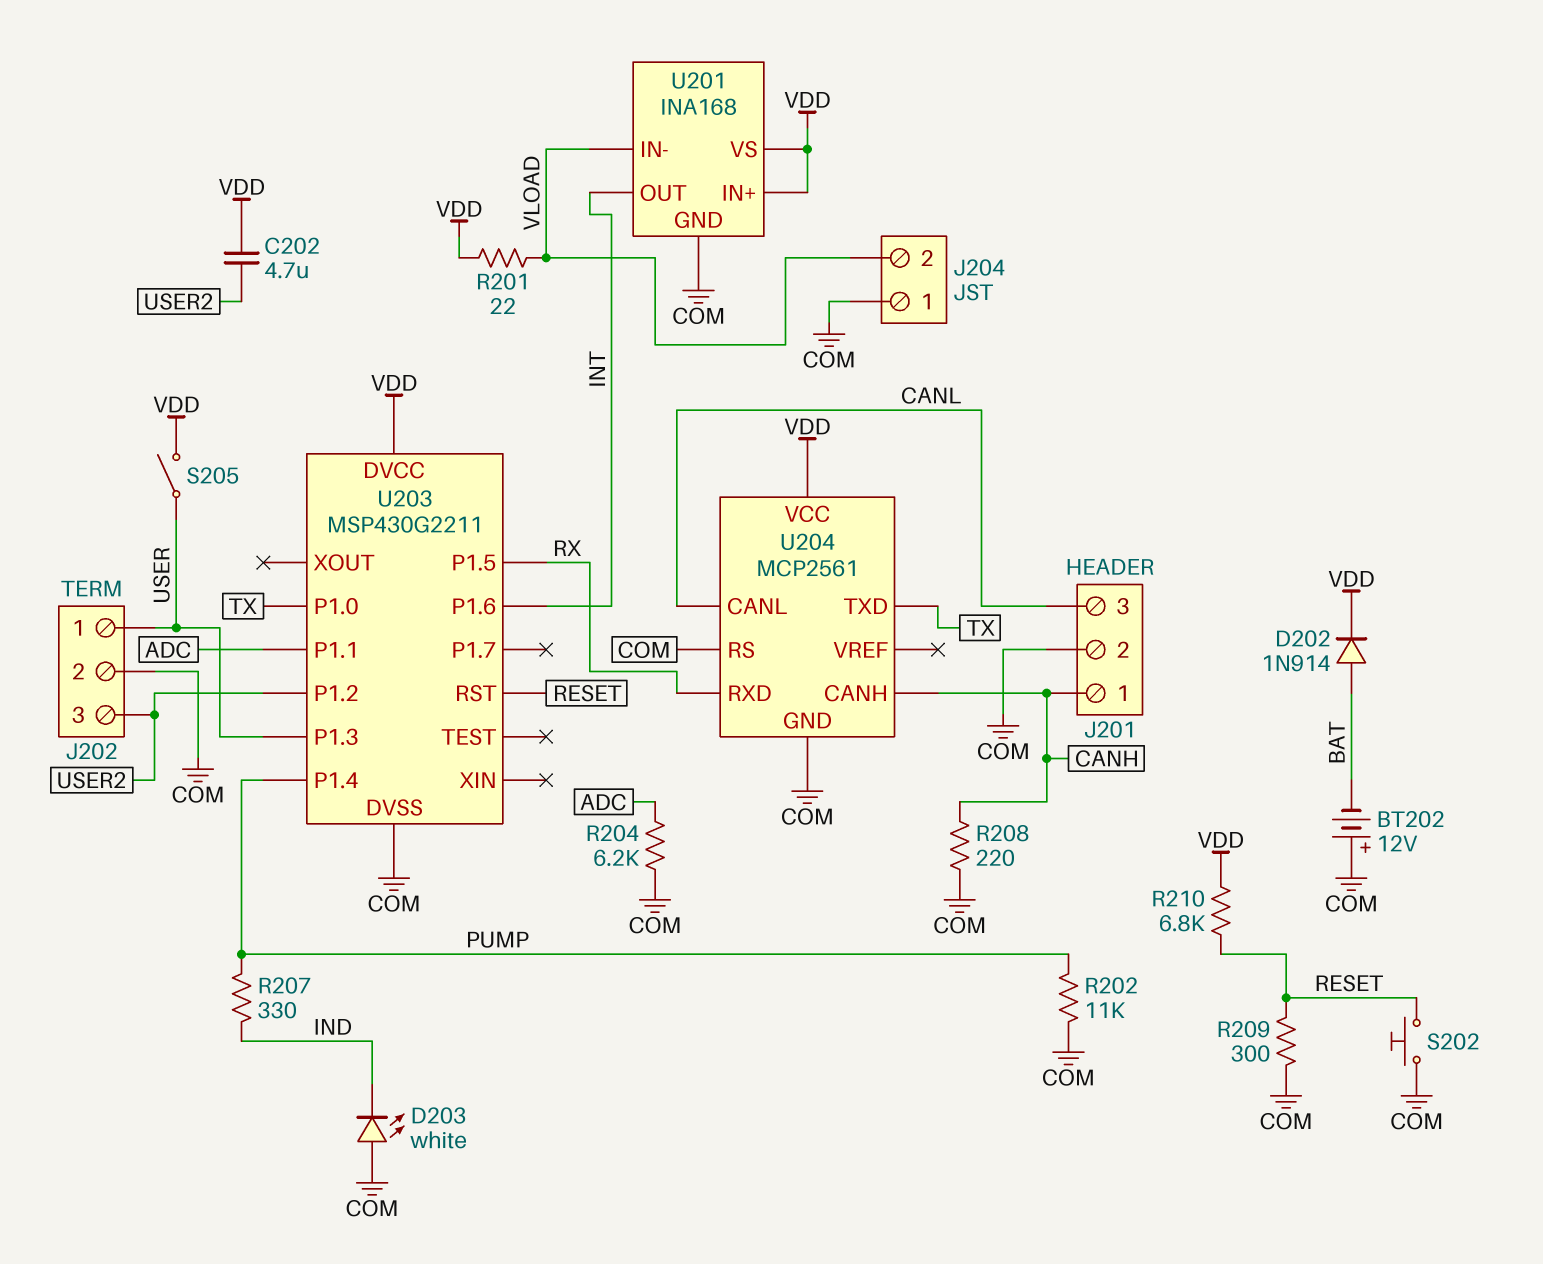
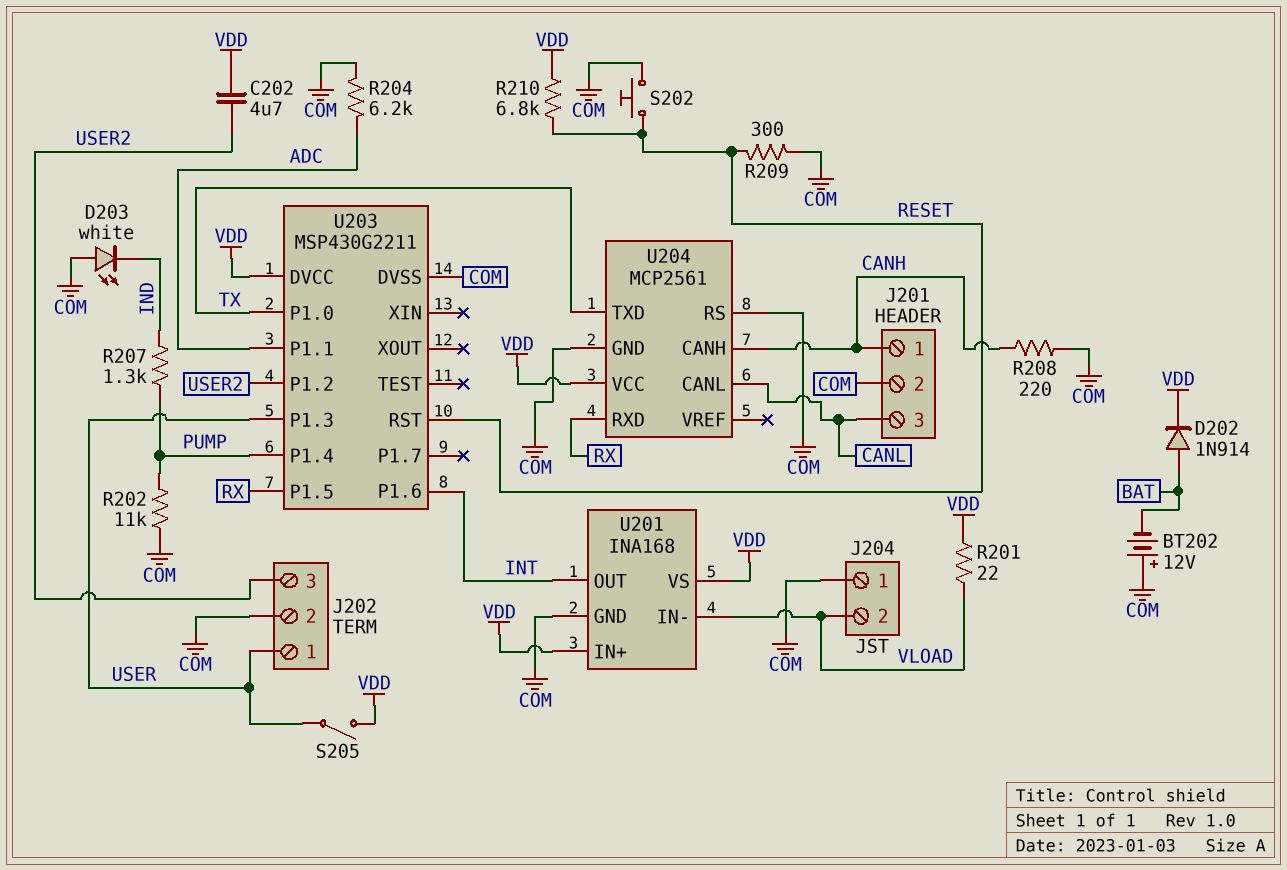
R207: 330 (IND, PUMP) -> 1.3k (IND, PUMP)

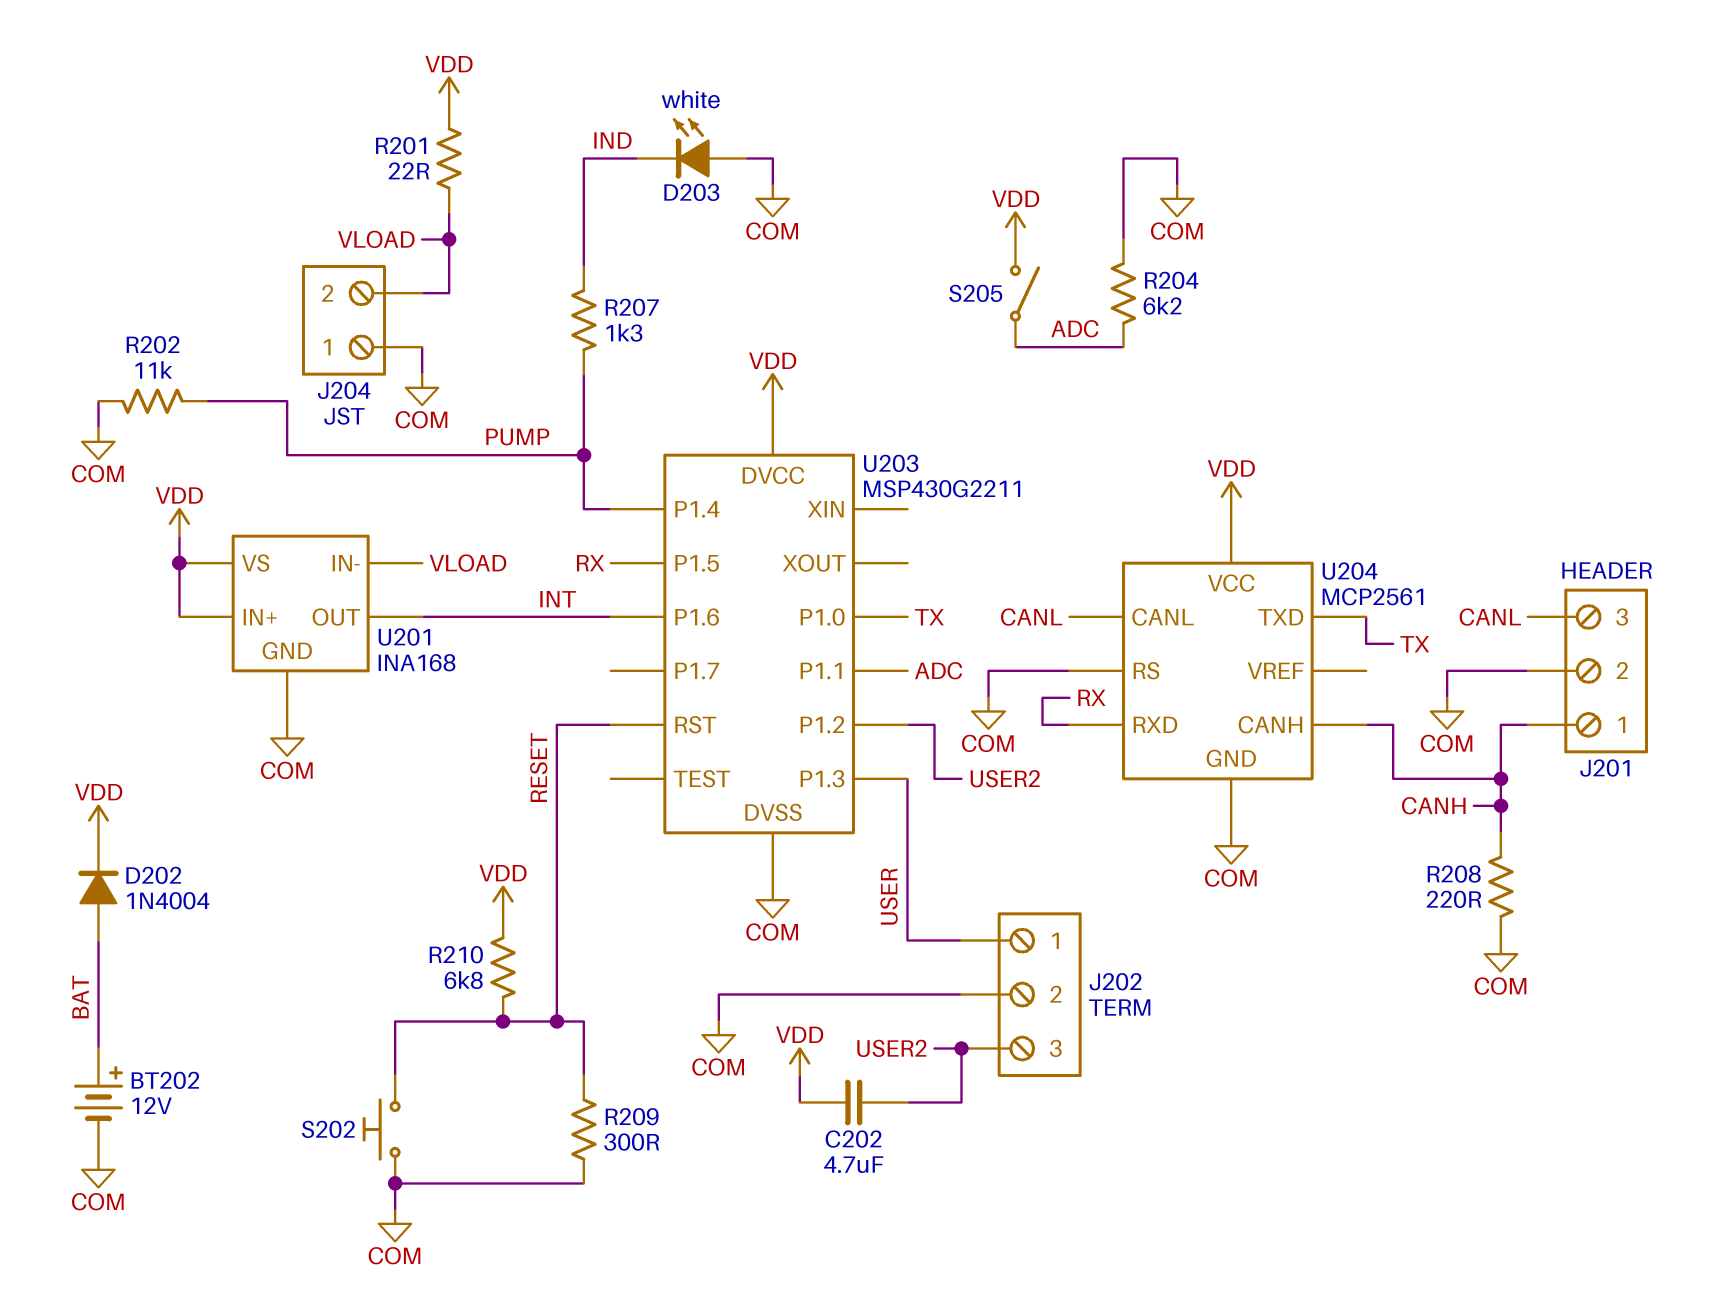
BT202: 12V (plus COM, minus BAT) -> 12V (plus BAT, minus COM)
D202: diode 1N914 (A BAT, K VDD) -> diode 1N4004 (A BAT, K VDD)
S205: switch (USER, VDD) -> switch (ADC, VDD)

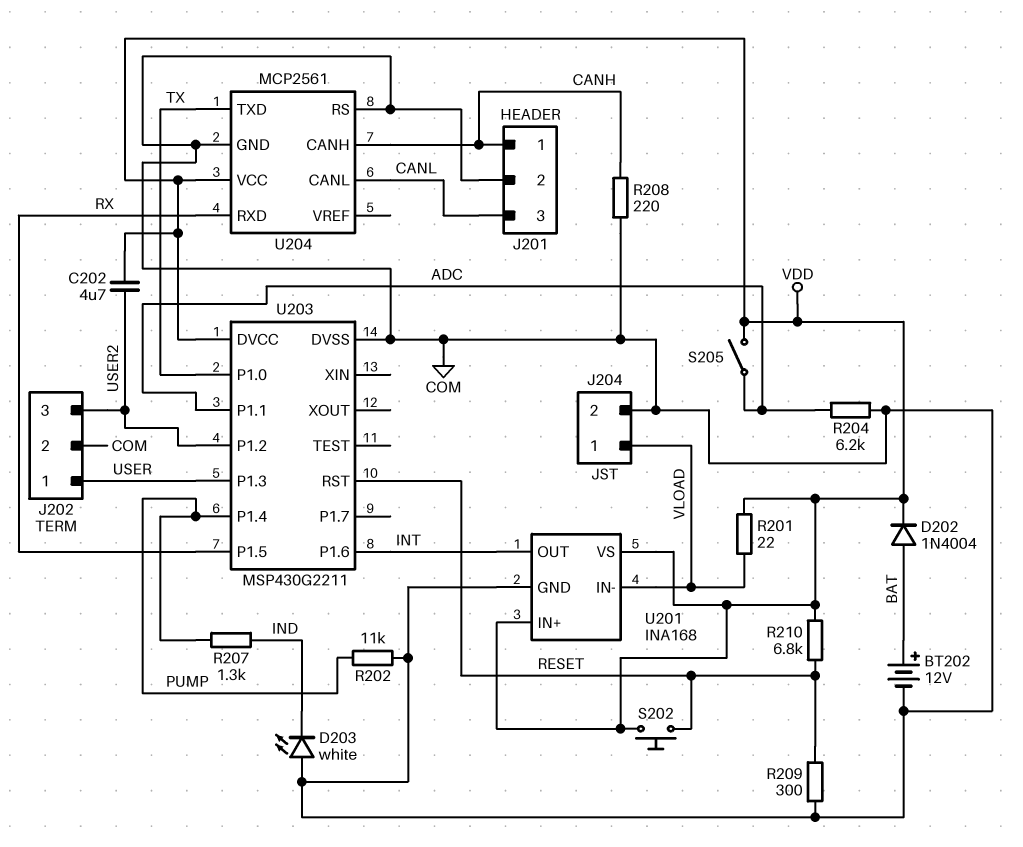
J204 pin 1: COM -> VLOAD
J204 pin 2: VLOAD -> COM
S202: button (COM, RESET) -> button (RESET, VDD)

